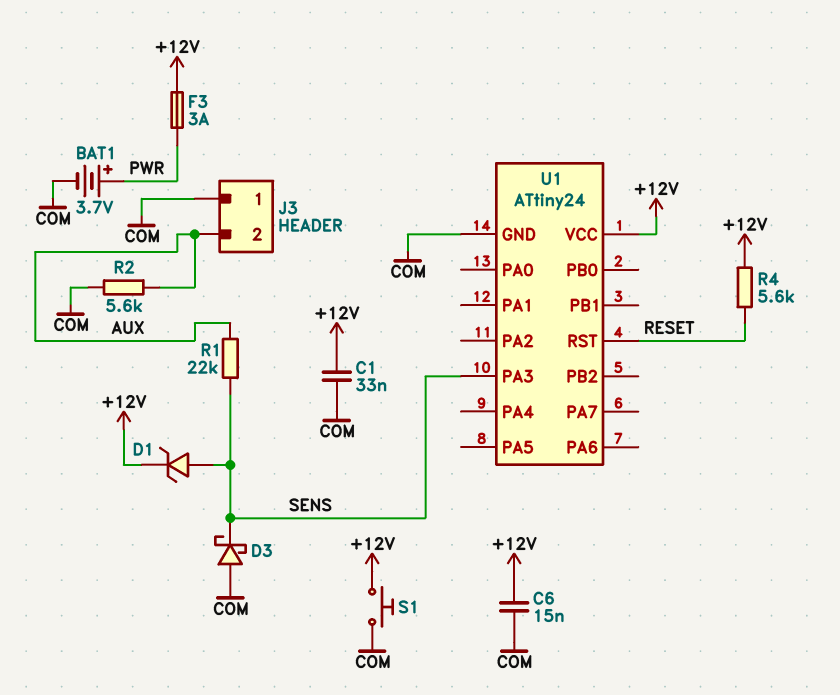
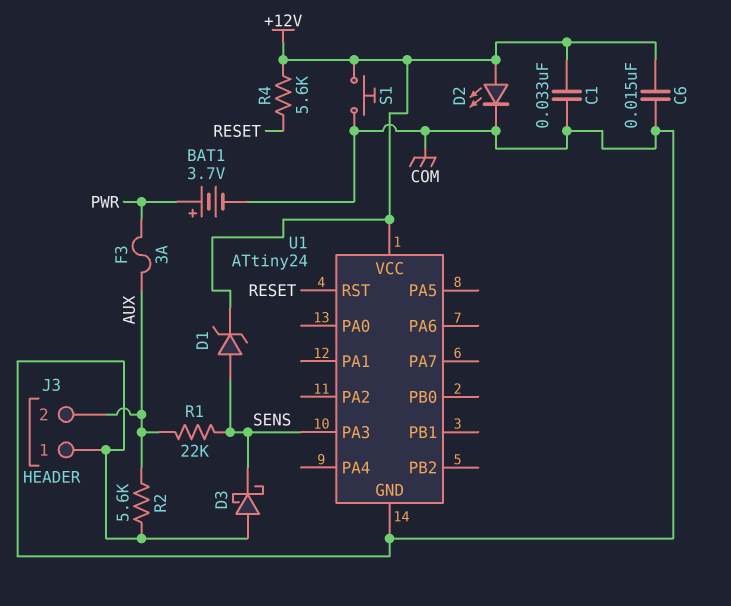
D2: none -> LED (A +12V, K COM)
F3: 3A (+12V, PWR) -> 3A (AUX, PWR)

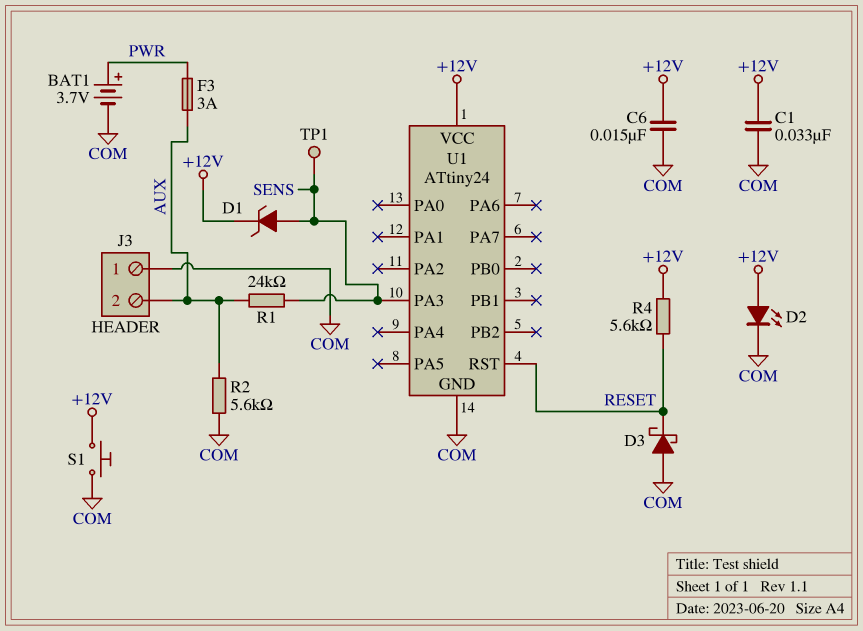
D3: schottky (A COM, K SENS) -> schottky (A COM, K RESET)
R1: 22k (AUX, SENS) -> 24k (AUX, SENS)
TP1: none -> test point (SENS)

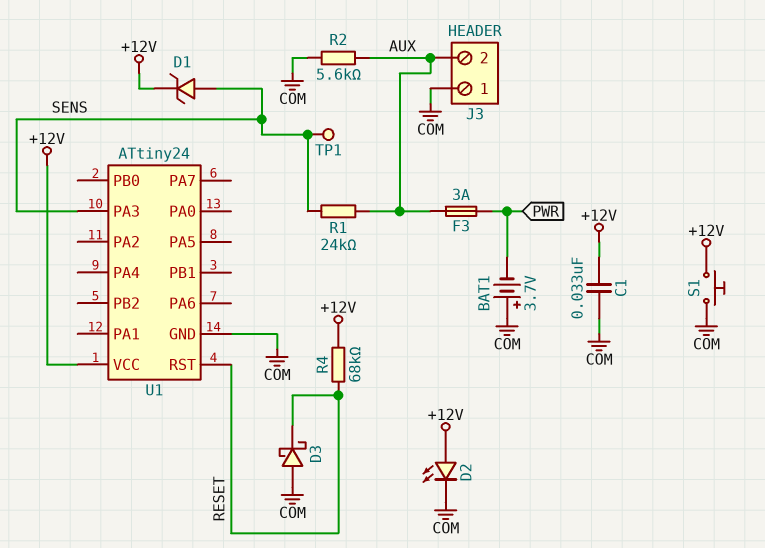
BAT1: 3.7V (plus PWR, minus COM) -> 3.7V (plus COM, minus PWR)
C6: 15nF (+12V, COM) -> none
R4: 5.6k (+12V, RESET) -> 68k (+12V, RESET)

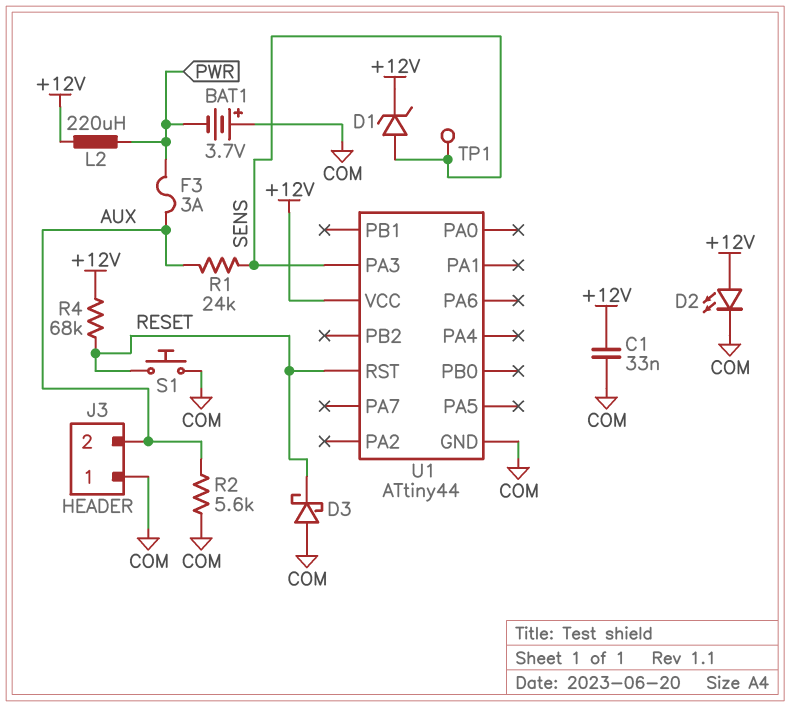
L2: none -> 220uH (+12V, PWR)
S1: button (+12V, COM) -> button (COM, RESET)
U1: ATtiny24 -> ATtiny44

